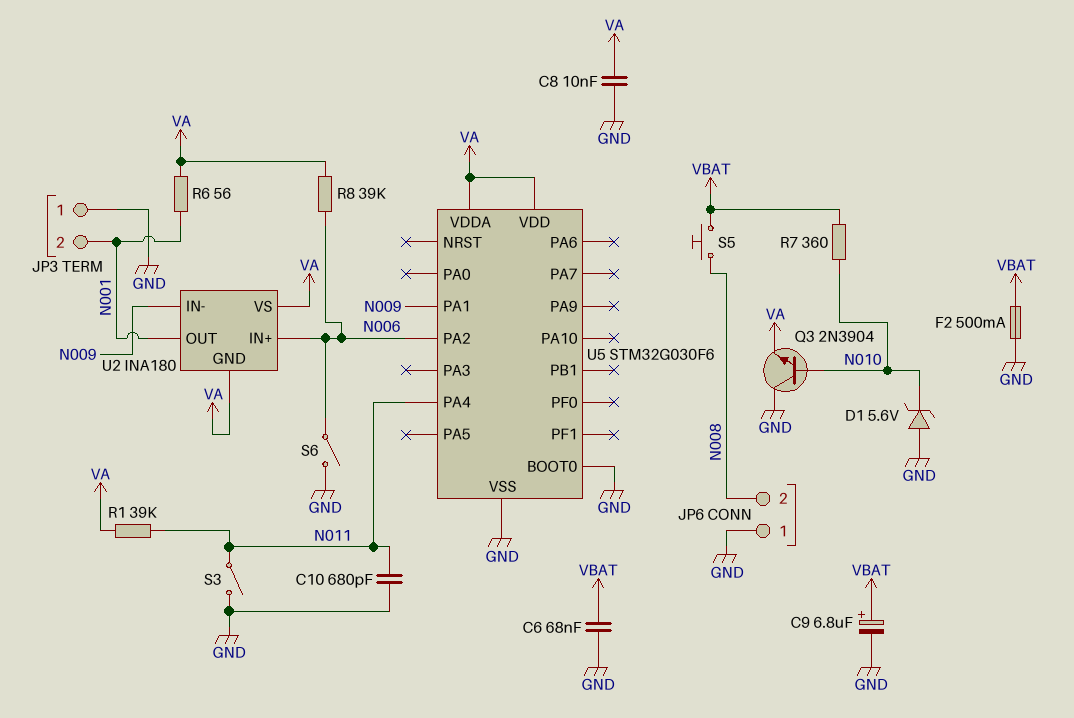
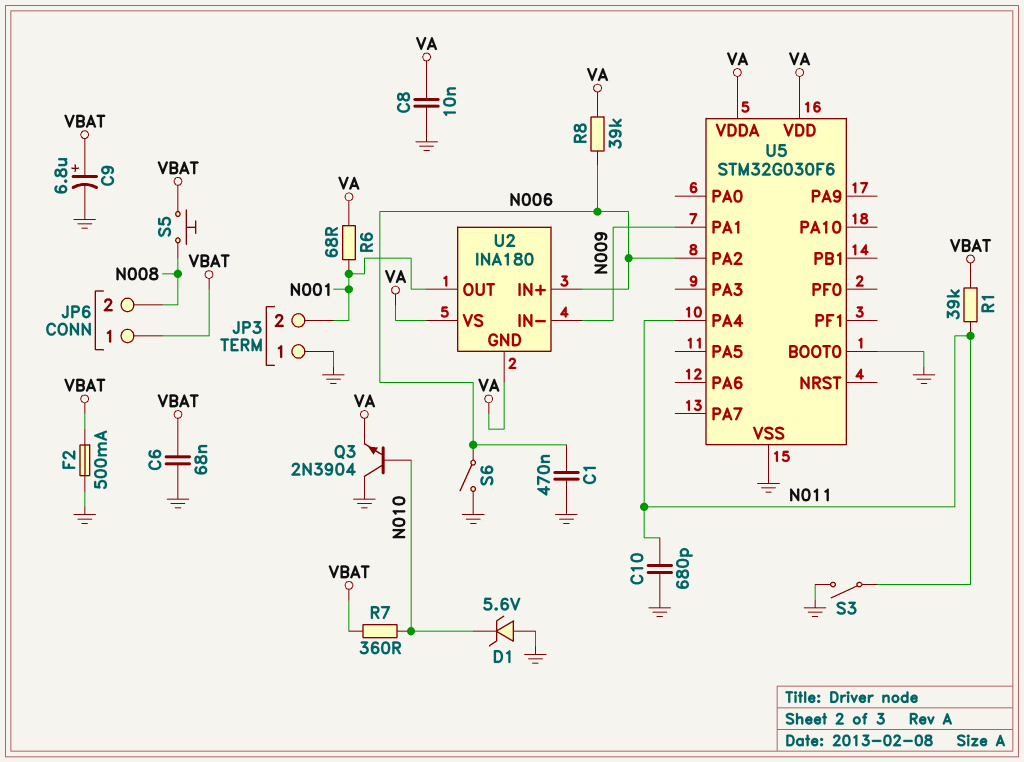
C1: none -> 470nF (GND, N006)
JP6 pin 1: GND -> VBAT
R1: 39k (N011, VA) -> 39k (N011, VBAT)
R6: 56 (N001, VA) -> 68 (N001, VA)

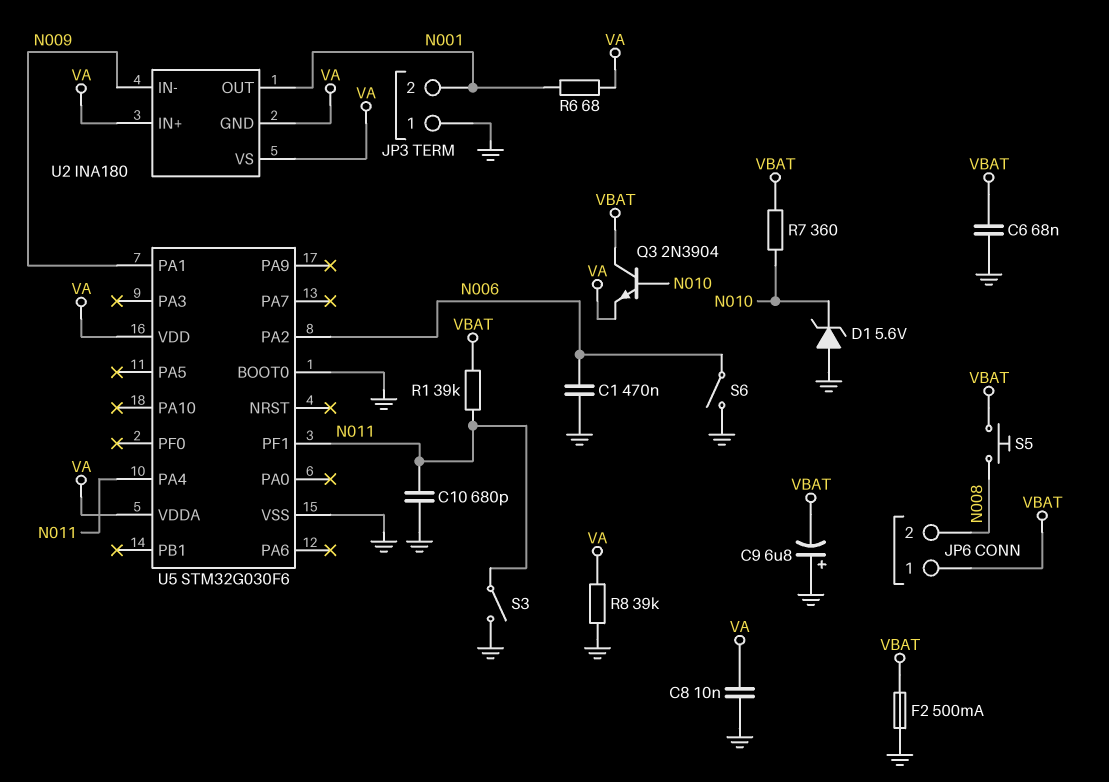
C9: 6.8uF (plus VBAT, minus GND) -> 6.8uF (plus GND, minus VBAT)
Q3: NPN 2N3904 (B N010, C GND, E VA) -> NPN 2N3904 (B N010, C VBAT, E VA)
R8: 39k (N006, VA) -> 39k (GND, VA)
U2 pin IN+: N006 -> VA
U5 pin PF1: none -> N011

